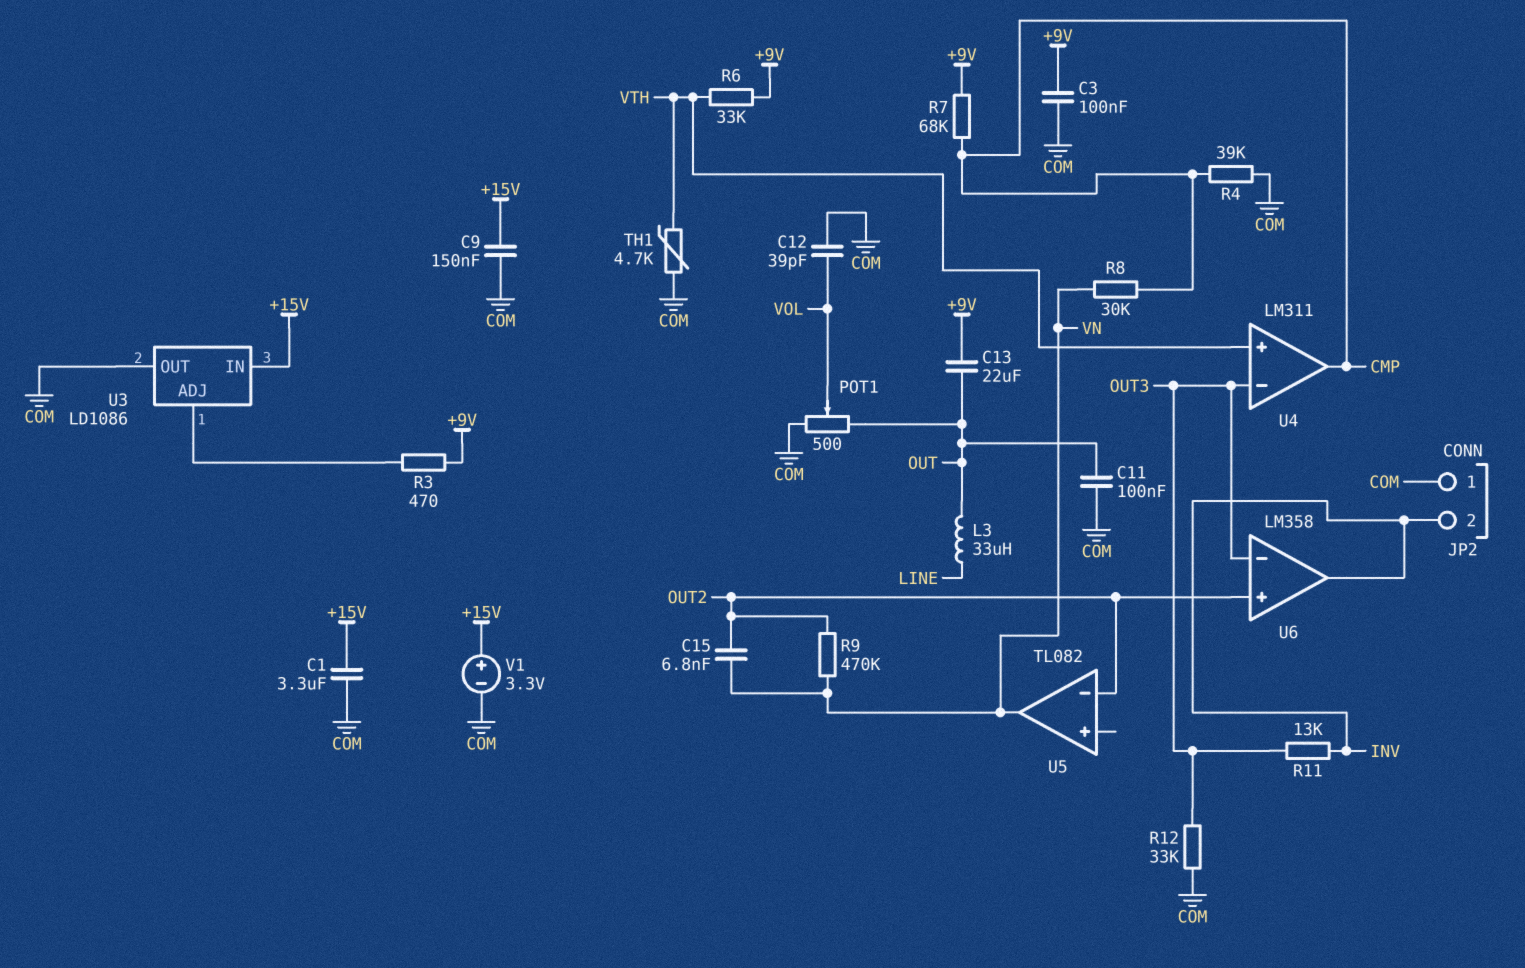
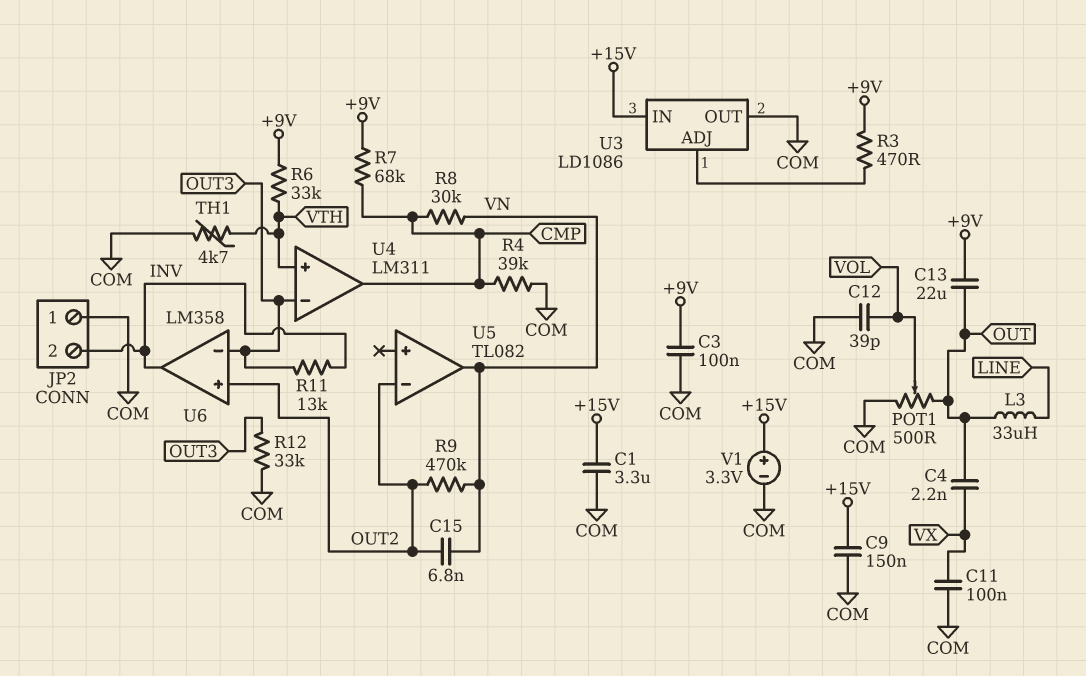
C4: none -> 2.2nF (OUT, VX)
C11: 100nF (COM, OUT) -> 100nF (COM, VX)

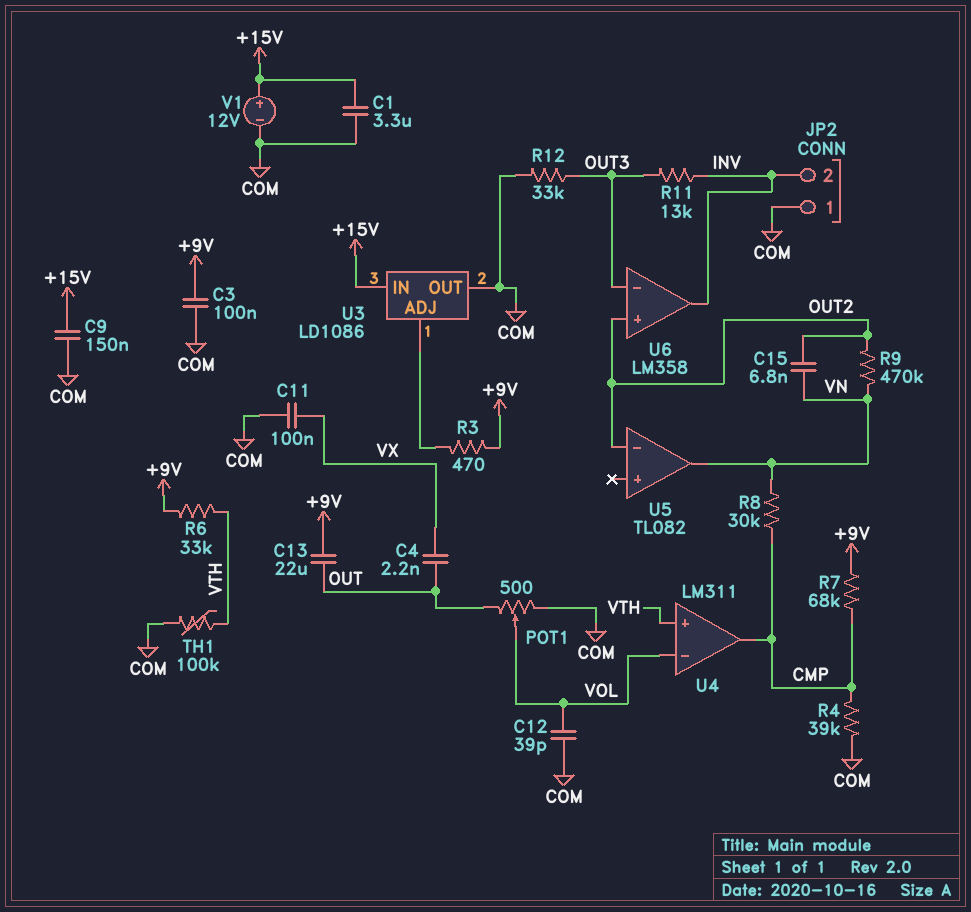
L3: 33uH (LINE, OUT) -> none
TH1: 4.7k (COM, VTH) -> 100k (COM, VTH)
U4 pin in-: OUT3 -> VOL
V1: 3.3V (plus +15V, minus COM) -> 12V (plus +15V, minus COM)

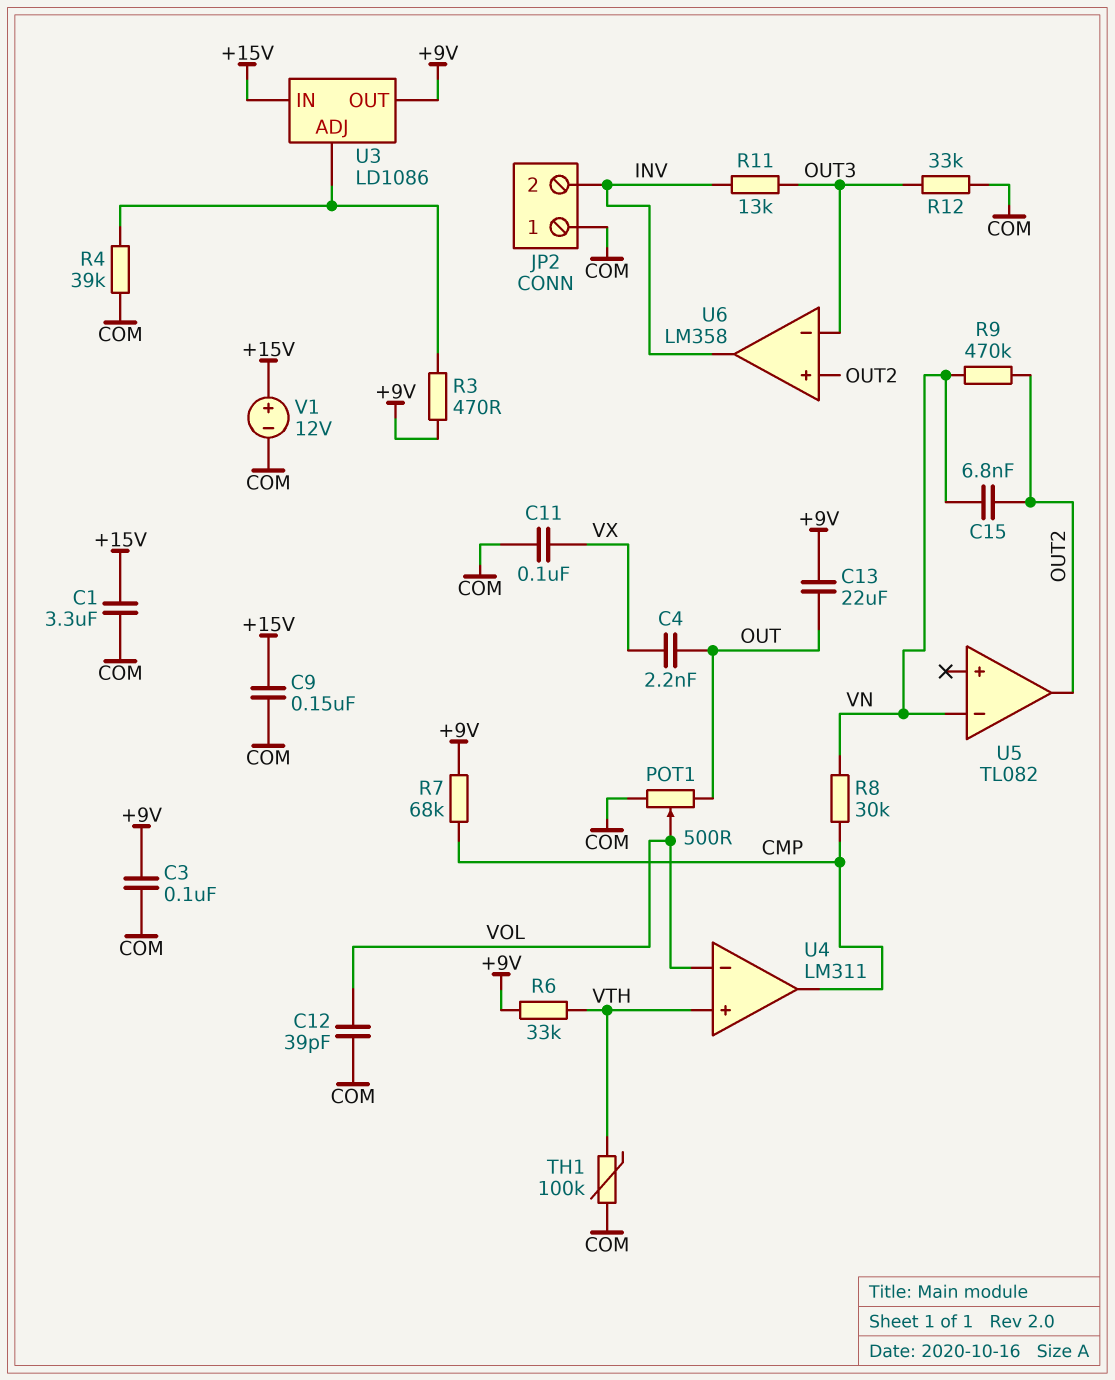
R4: 39k (CMP, COM) -> 39k (COM, U3/ADJ)
U3 pin OUT: COM -> +9V
U5 pin in-: OUT2 -> VN
U5 pin out: VN -> OUT2

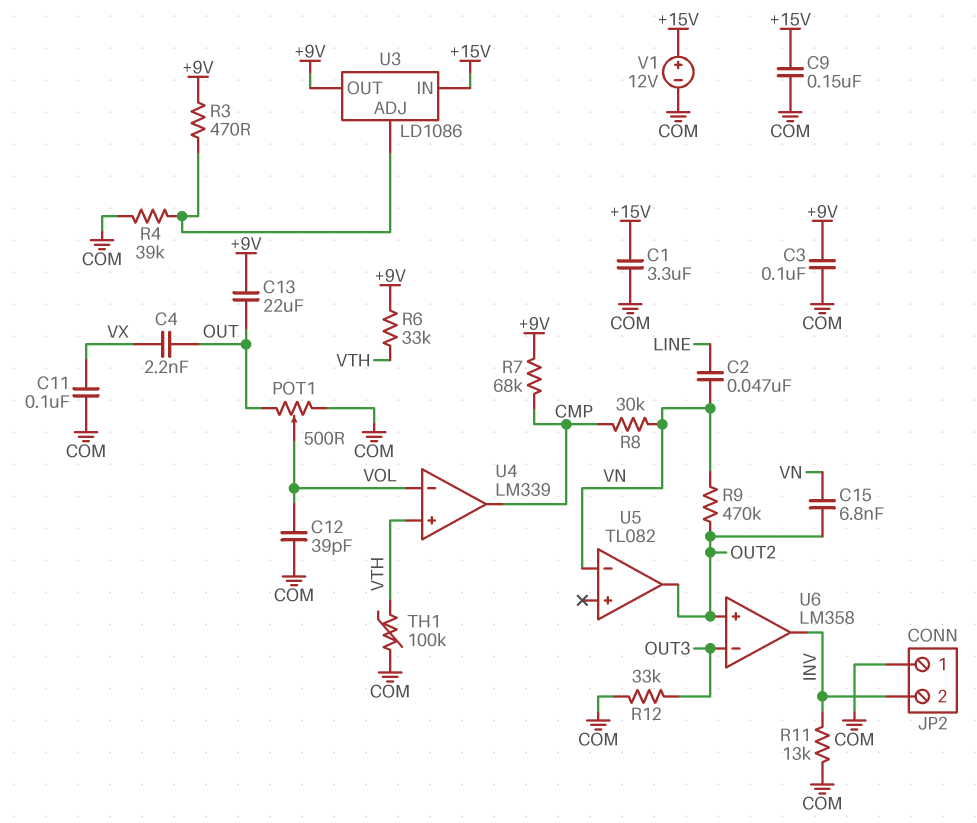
C2: none -> 47nF (LINE, VN)
R11: 13k (INV, OUT3) -> 13k (COM, INV)
U4: LM311 -> LM339

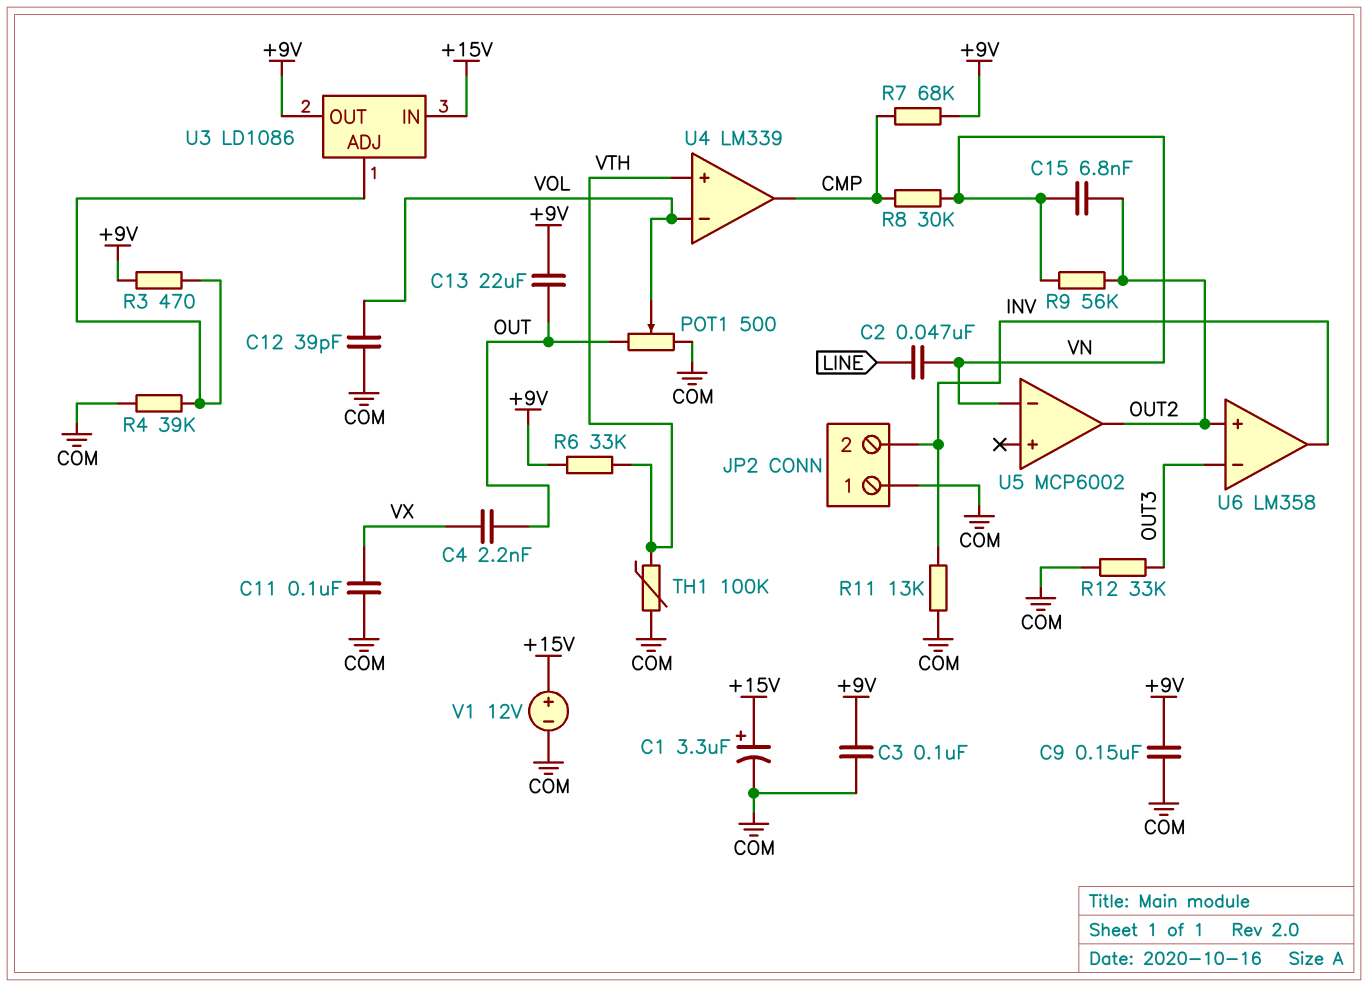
C1: 3.3uF (+15V, COM) -> 3.3uF (plus +15V, minus COM)
C9: 150nF (+15V, COM) -> 150nF (+9V, COM)
R9: 470k (OUT2, VN) -> 56k (OUT2, VN)
U5: TL082 -> MCP6002

